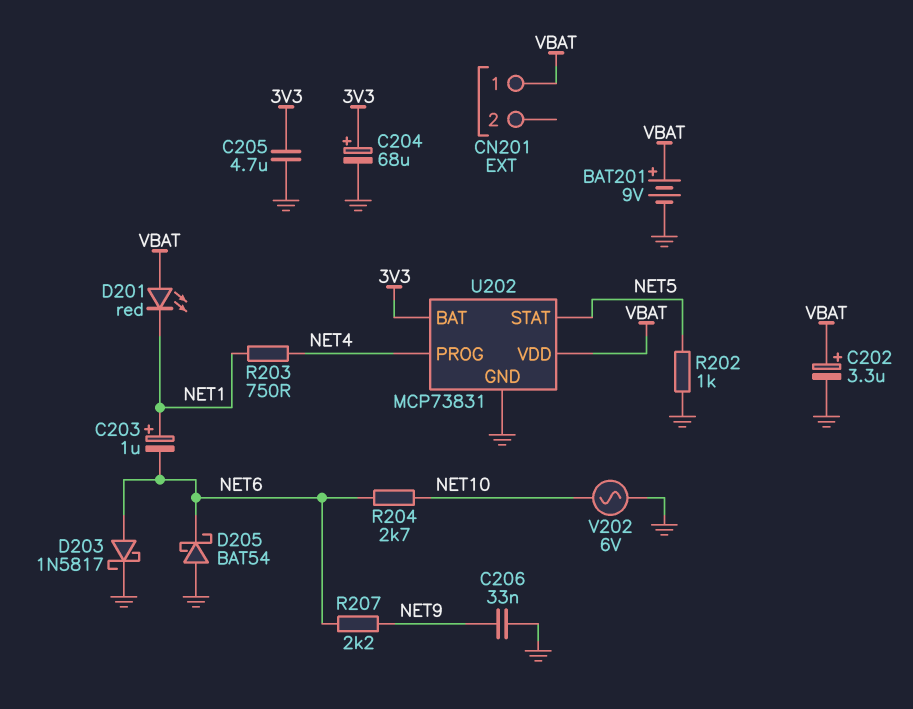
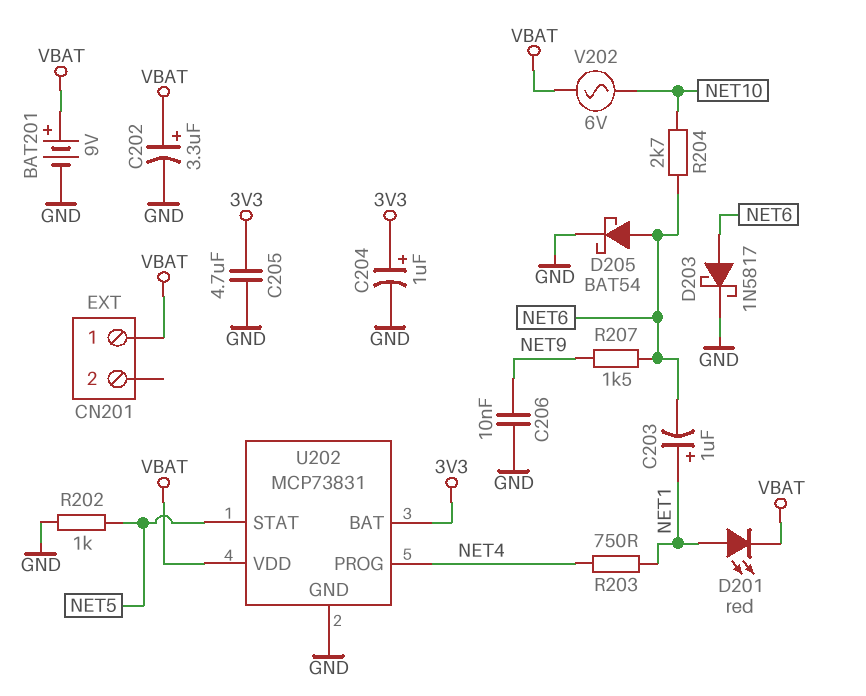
C204: 68uF (plus 3V3, minus GND) -> 1uF (plus 3V3, minus GND)
C206: 33nF (GND, NET9) -> 10nF (GND, NET9)
D201: LED red (A VBAT, K NET1) -> LED red (A NET1, K VBAT)
D205: schottky BAT54 (A GND, K NET6) -> schottky BAT54 (A NET6, K GND)
R207: 2.2k (NET6, NET9) -> 1.5k (NET6, NET9)
V202: AC 6V (GND, NET10) -> AC 6V (NET10, VBAT)

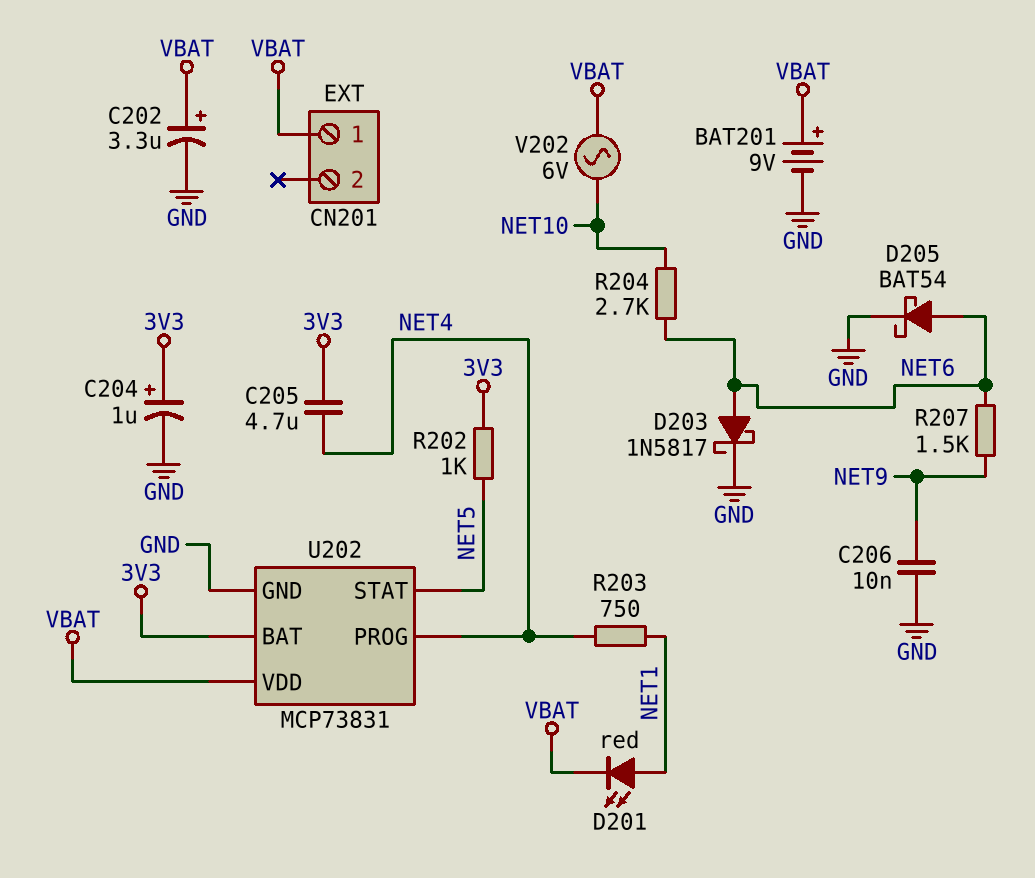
C203: 1uF (plus NET1, minus NET6) -> none
C205: 4.7uF (3V3, GND) -> 4.7uF (3V3, NET4)
R202: 1k (GND, NET5) -> 1k (3V3, NET5)

